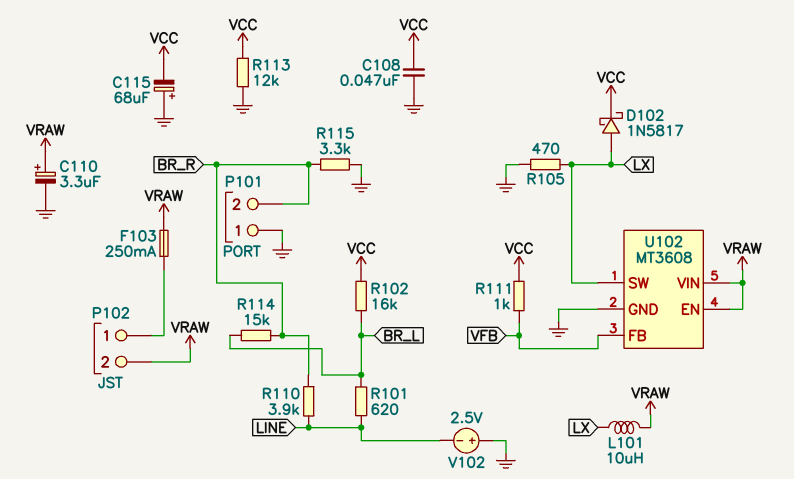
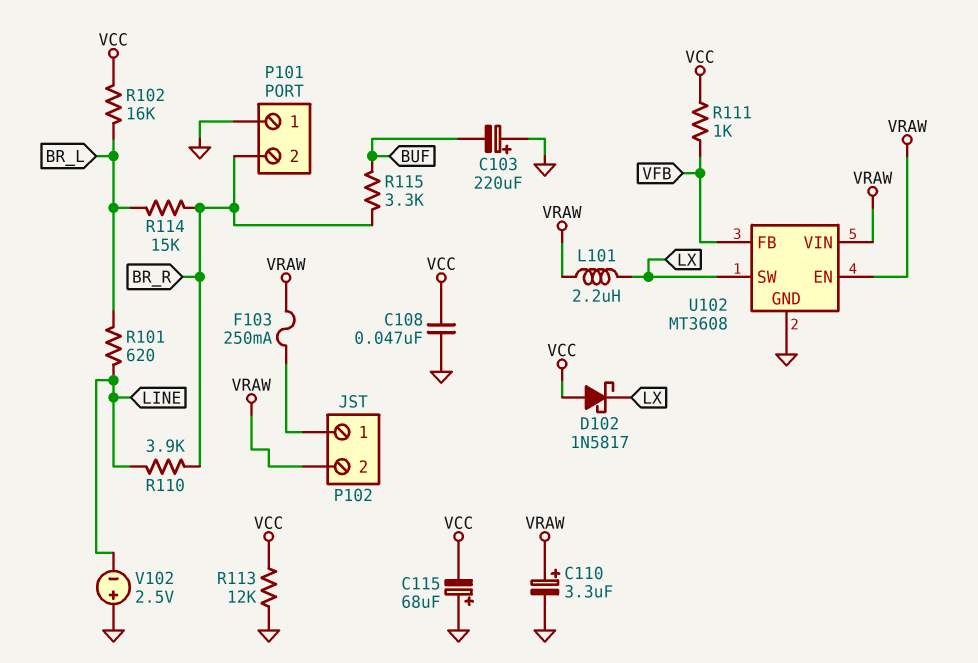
C103: none -> 220uF (plus GND, minus BUF)
D102: schottky 1N5817 (A LX, K VCC) -> schottky 1N5817 (A VCC, K LX)
L101: 10uH (LX, VRAW) -> 2.2uH (LX, VRAW)
R105: 470 (GND, LX) -> none
R115: 3.3k (BR_R, GND) -> 3.3k (BR_R, BUF)

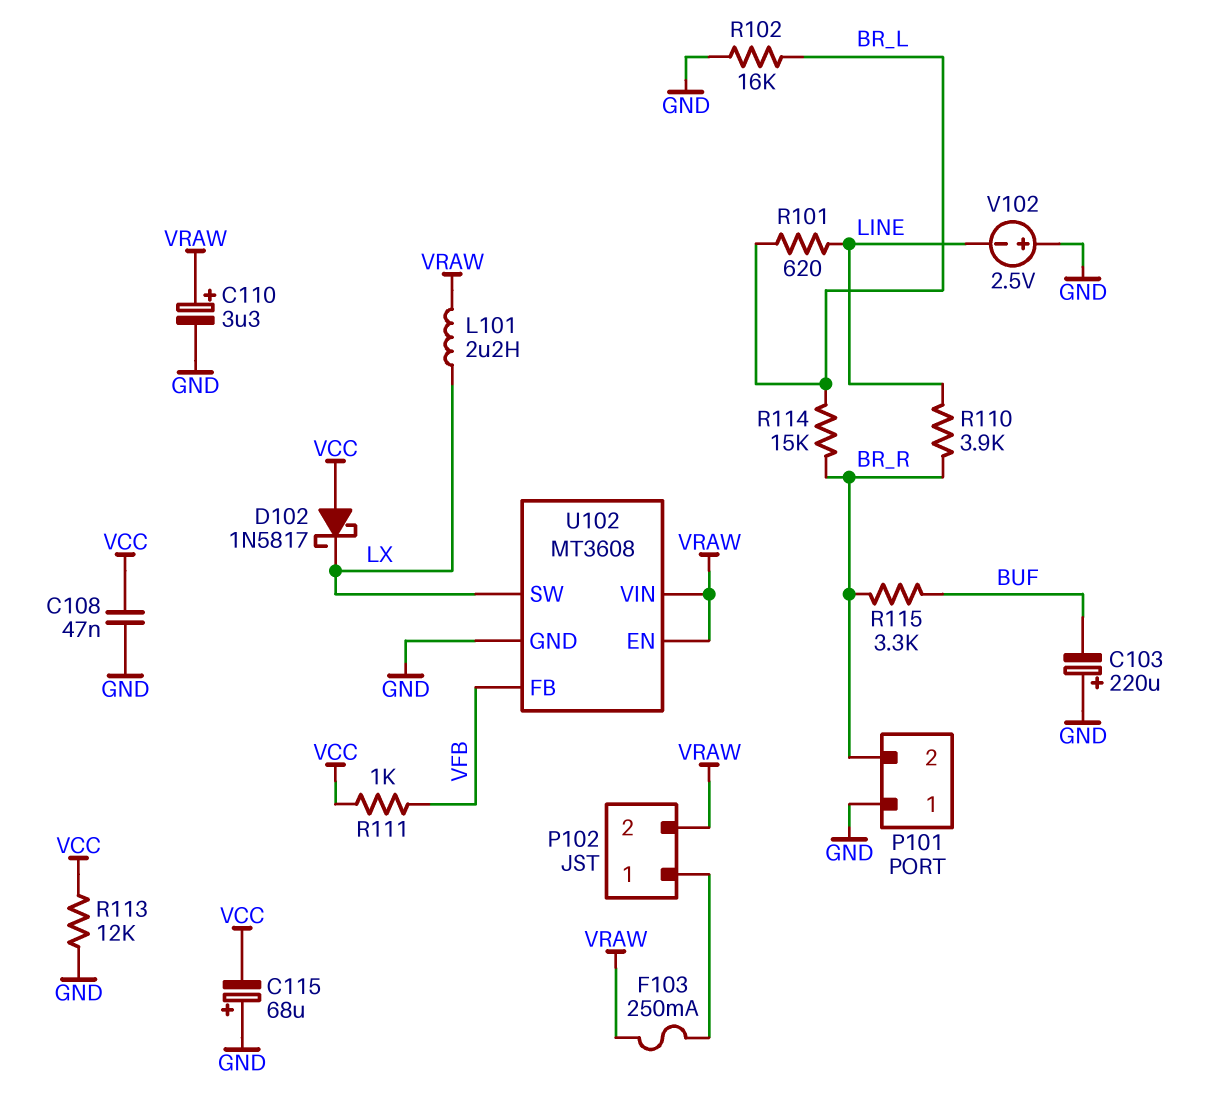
R102: 16k (BR_L, VCC) -> 16k (BR_L, GND)

